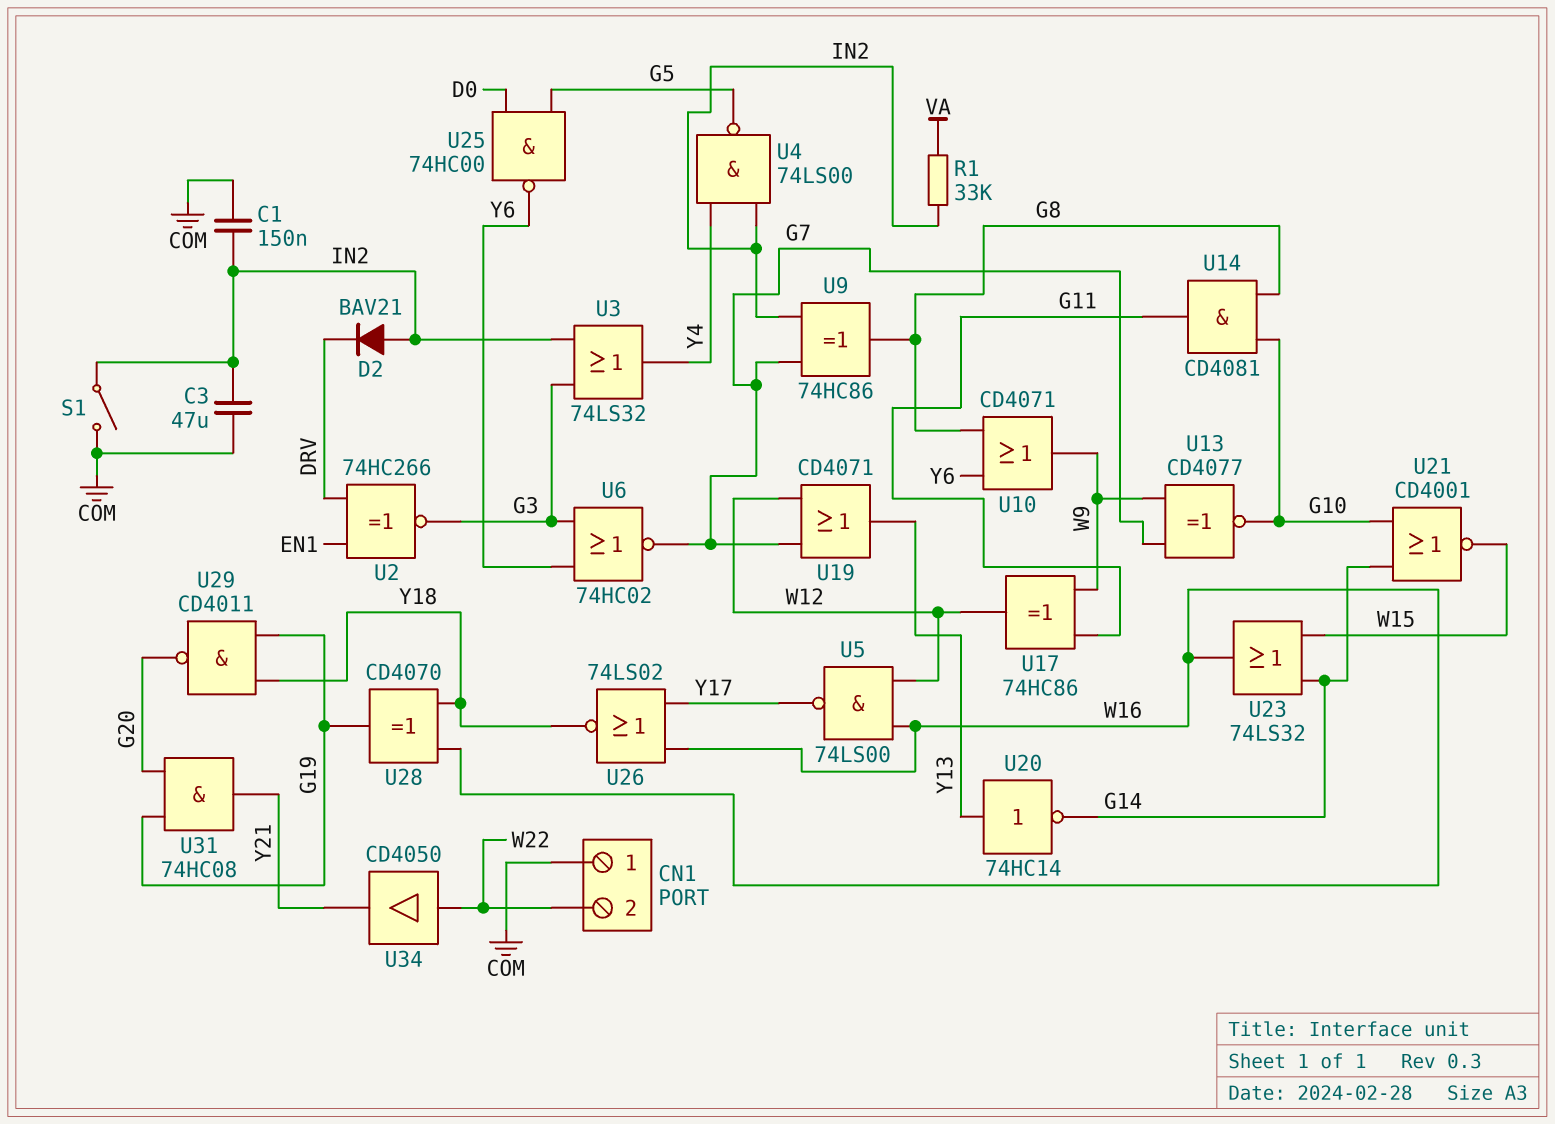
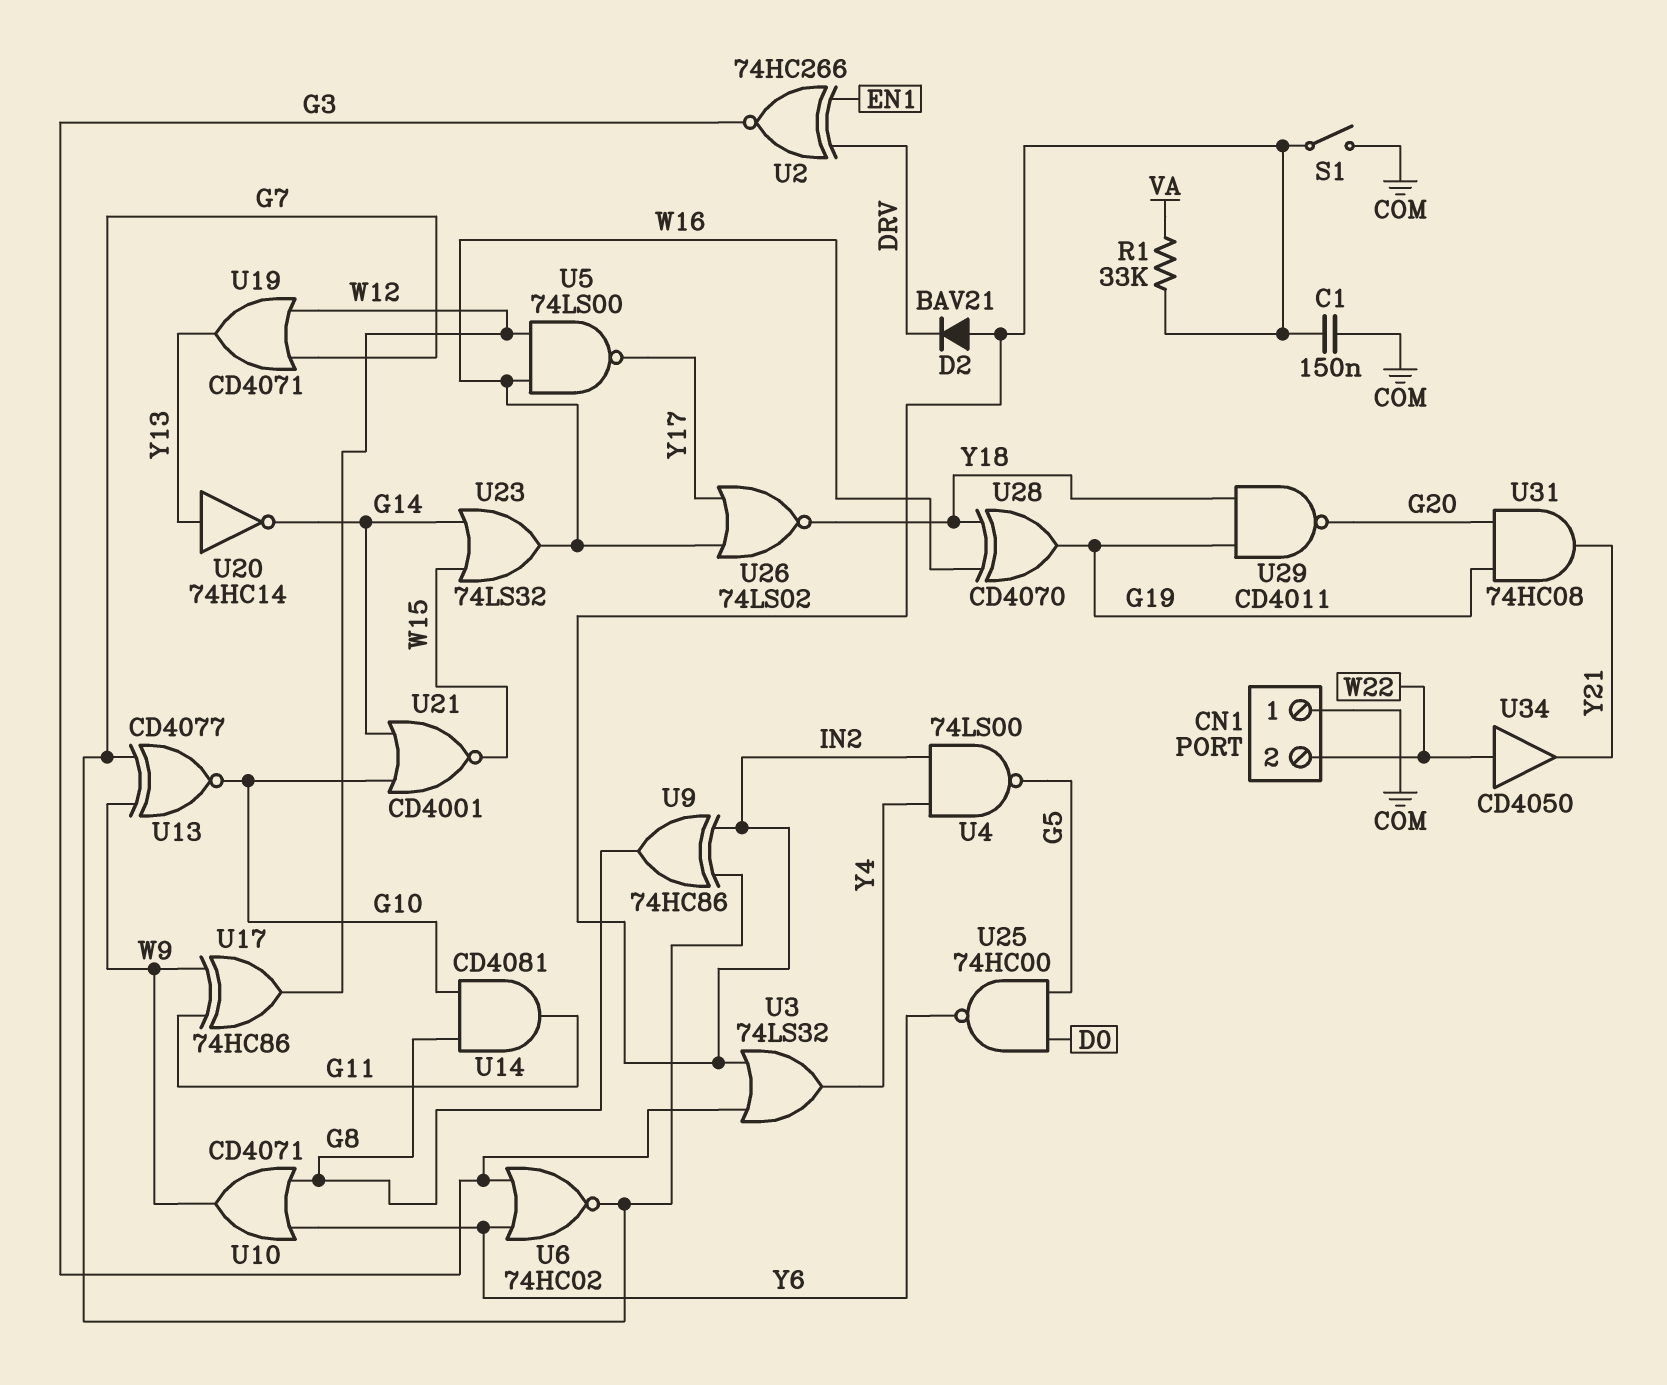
C3: 47uF (COM, IN2) -> none

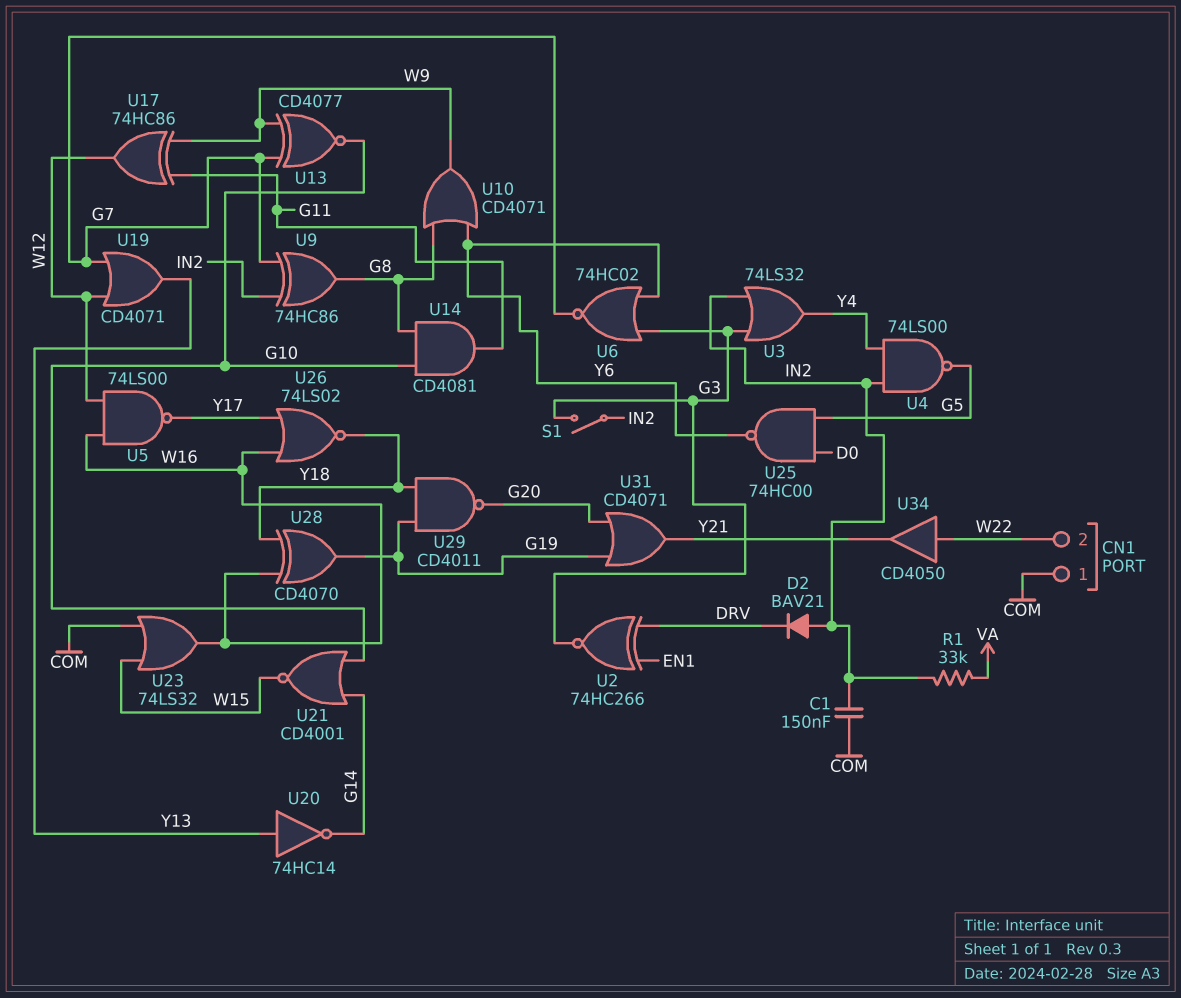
S1: switch (COM, IN2) -> switch (G3, IN2)
U23: OR 74LS32 (in G14, in W15, out W16) -> OR 74LS32 (in COM, in W15, out W16)
U31: AND 74HC08 (in G19, in G20, out Y21) -> OR CD4071 (in G19, in G20, out Y21)

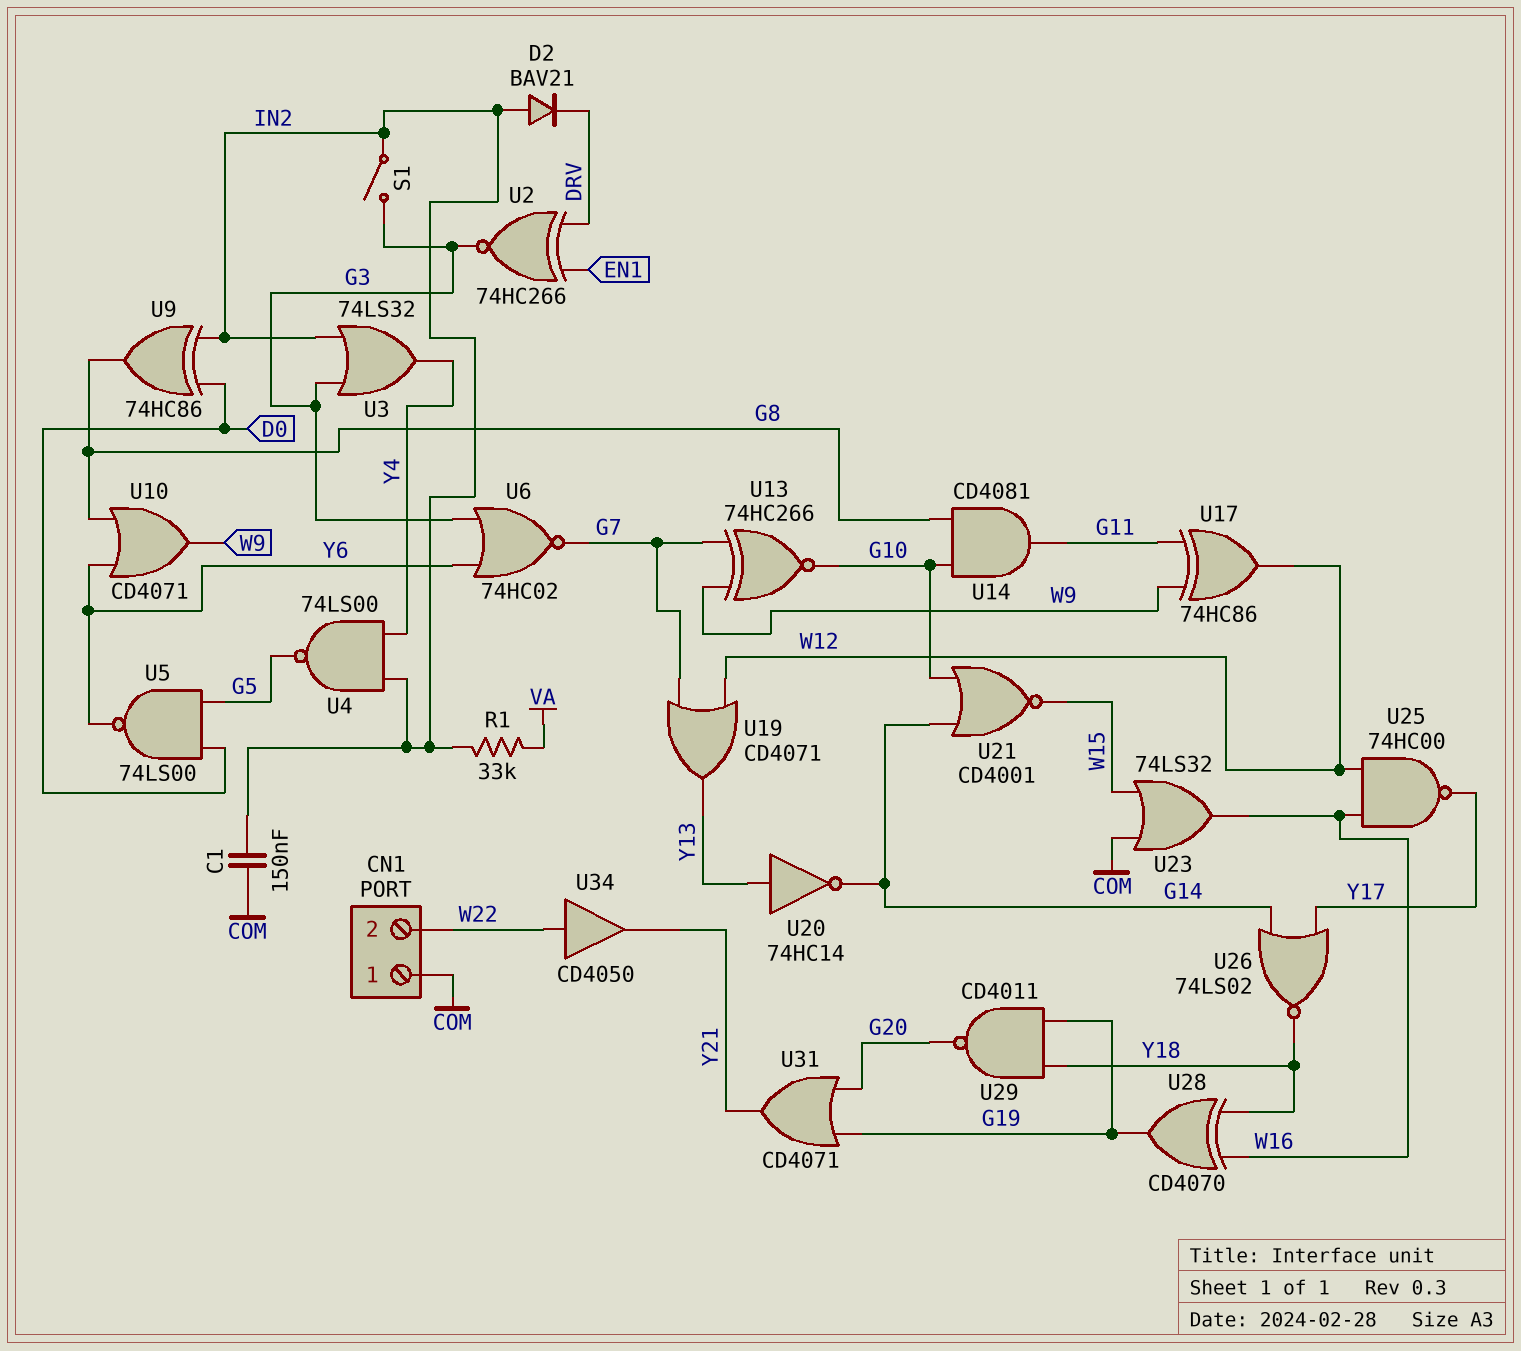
U5: NAND 74LS00 (in W12, in W16, out Y17) -> NAND 74LS00 (in D0, in G5, out Y6)
U9: XOR 74HC86 (in G7, in IN2, out G8) -> XOR 74HC86 (in D0, in IN2, out G8)
U13: XNOR CD4077 (in G7, in W9, out G10) -> XNOR 74HC266 (in G7, in W9, out G10)
U25: NAND 74HC00 (in D0, in G5, out Y6) -> NAND 74HC00 (in W12, in W16, out Y17)
U26: NOR 74LS02 (in W16, in Y17, out Y18) -> NOR 74LS02 (in G14, in Y17, out Y18)

